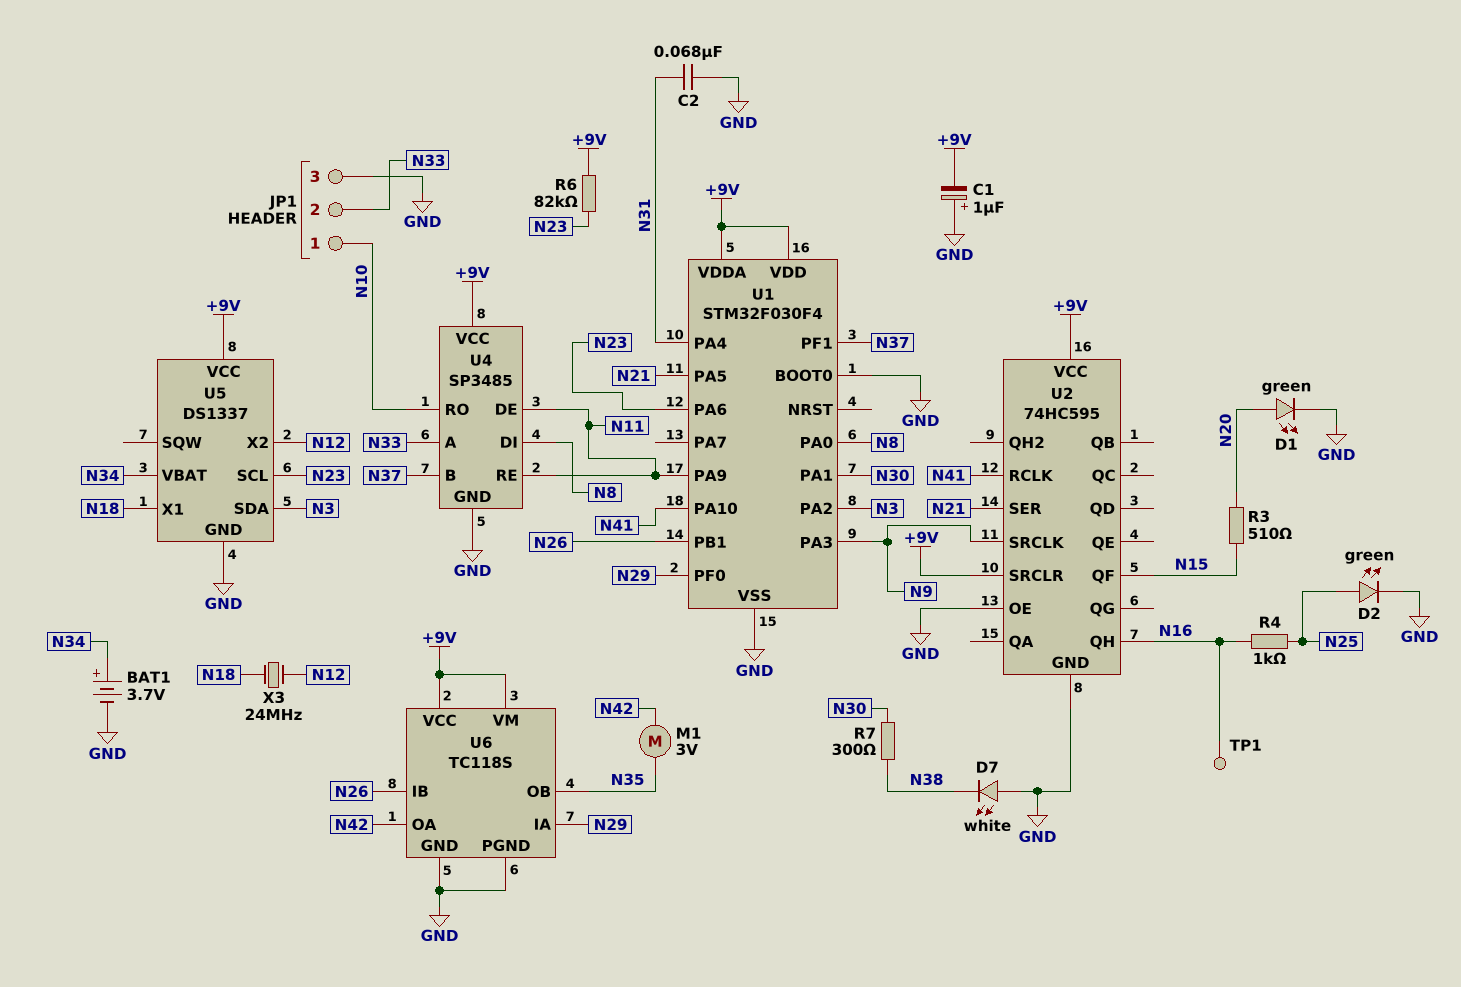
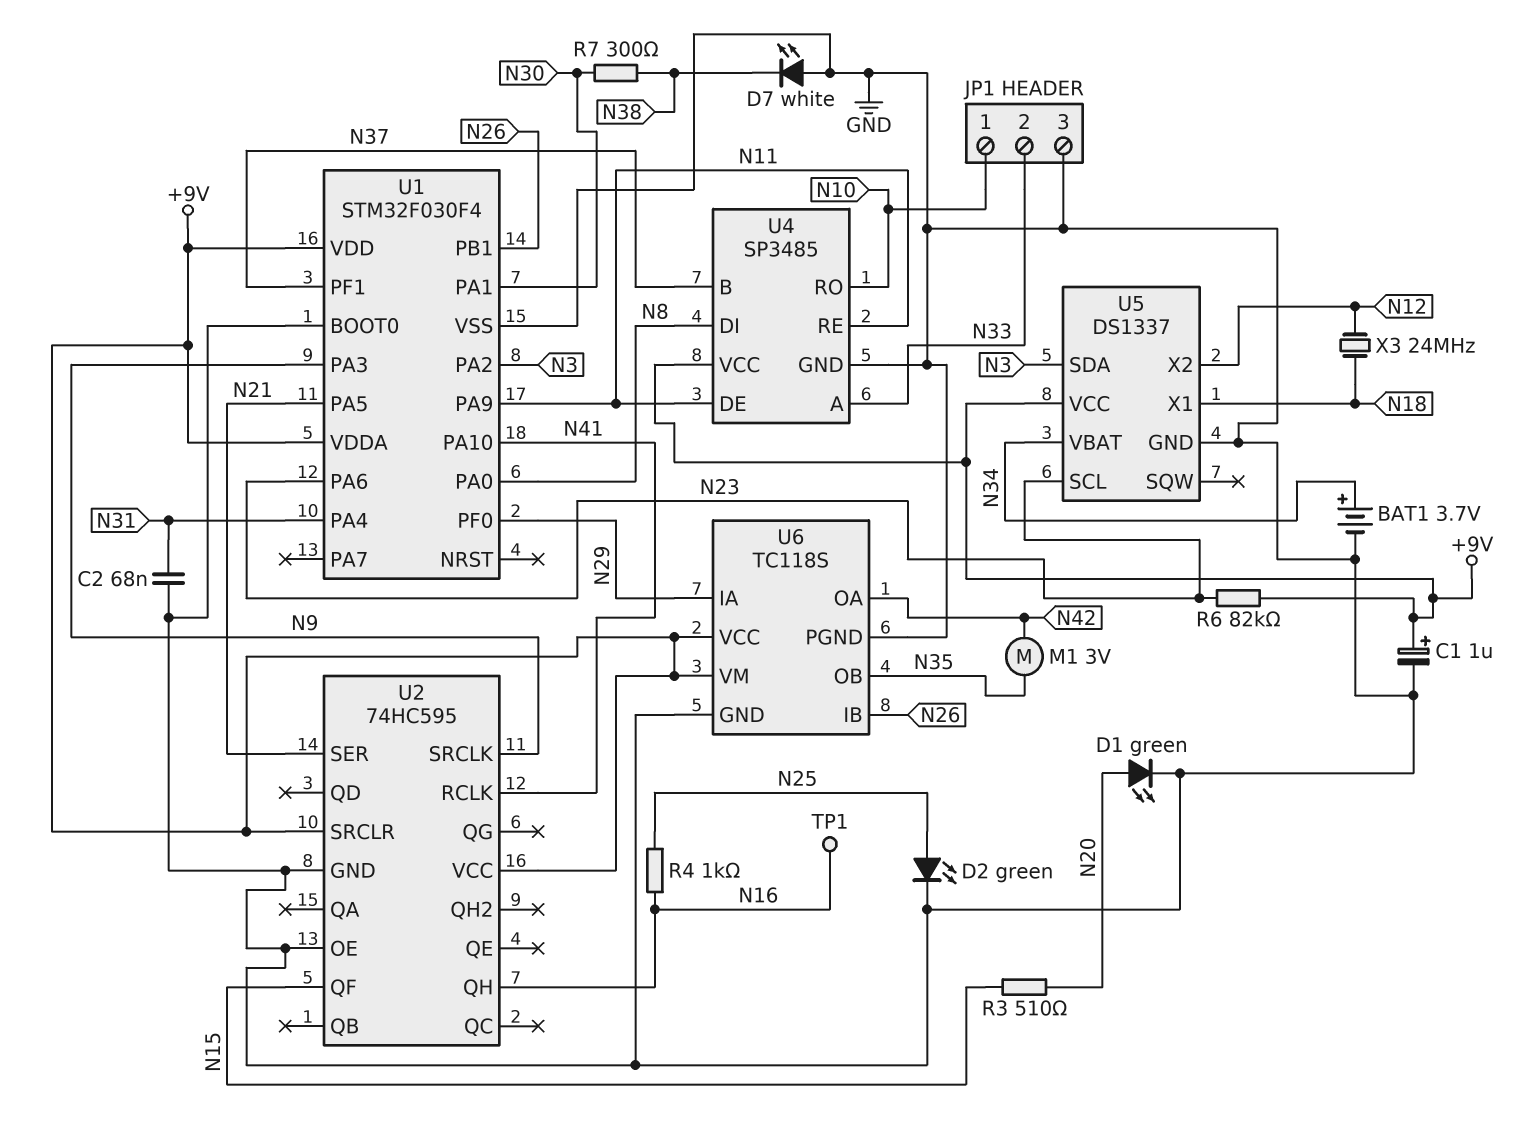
C1: 1uF (plus GND, minus +9V) -> 1uF (plus +9V, minus GND)

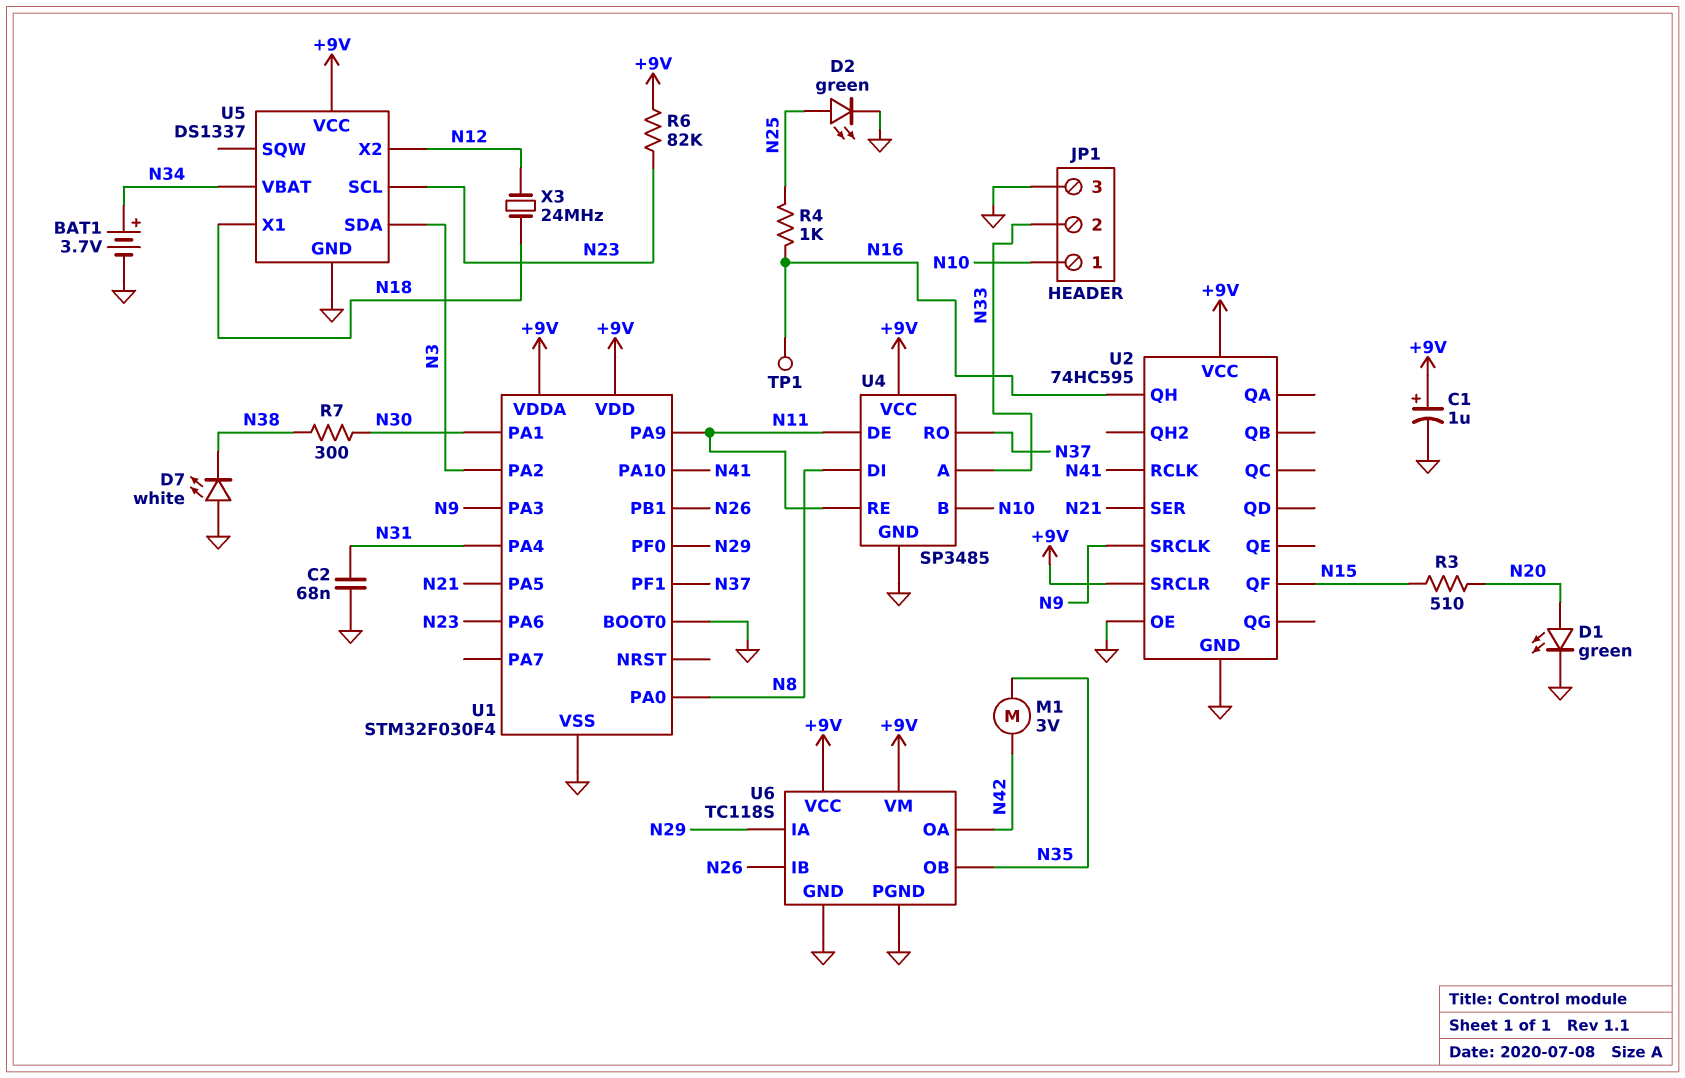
U4 pin B: N37 -> N10
U4 pin RO: N10 -> N37

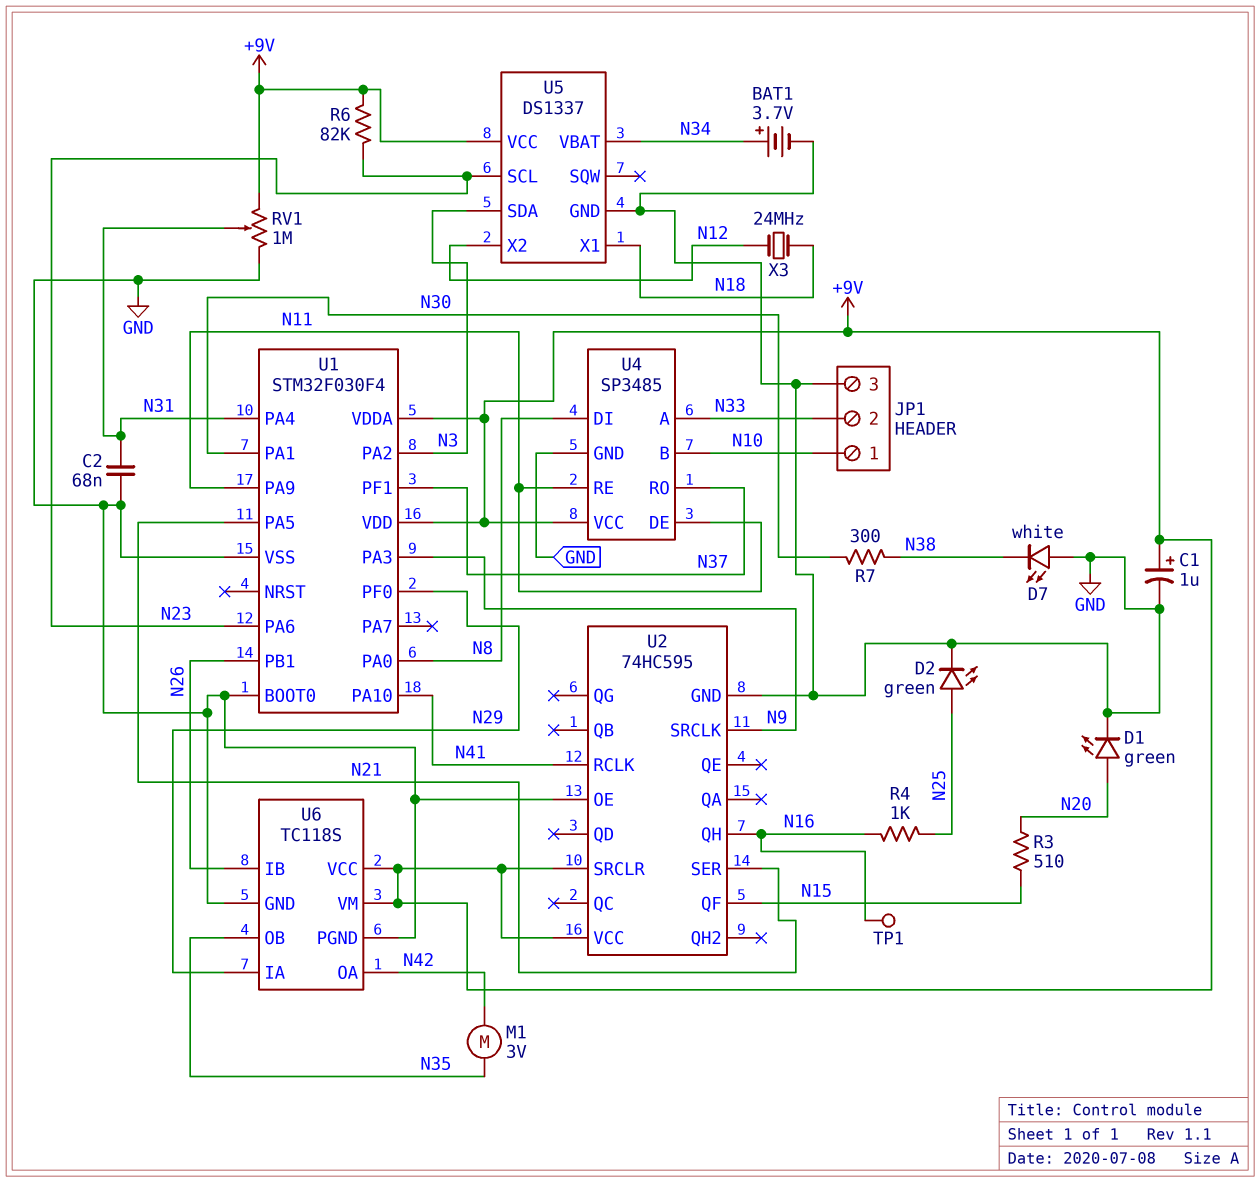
RV1: none -> 1M (+9V, GND, wiper N31)

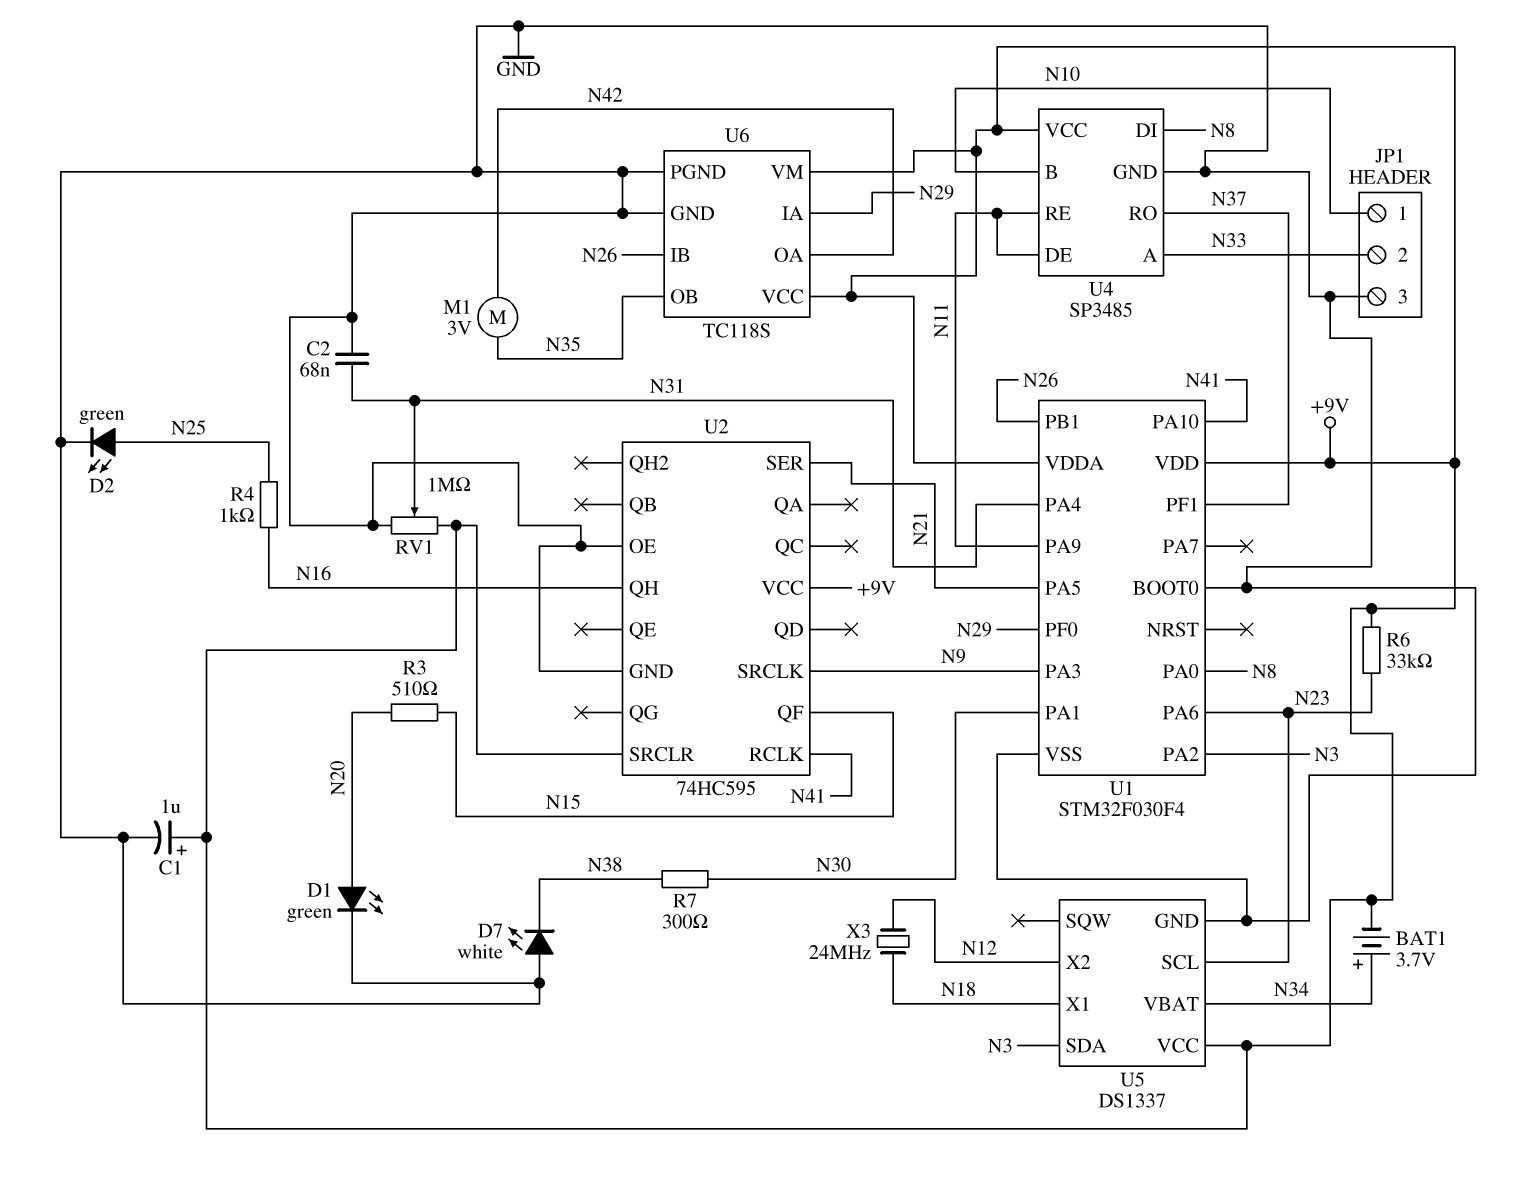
BAT1: 3.7V (plus N34, minus GND) -> 3.7V (plus N34, minus +9V)
R6: 82k (+9V, N23) -> 33k (+9V, N23)
TP1: test point (N16) -> none

